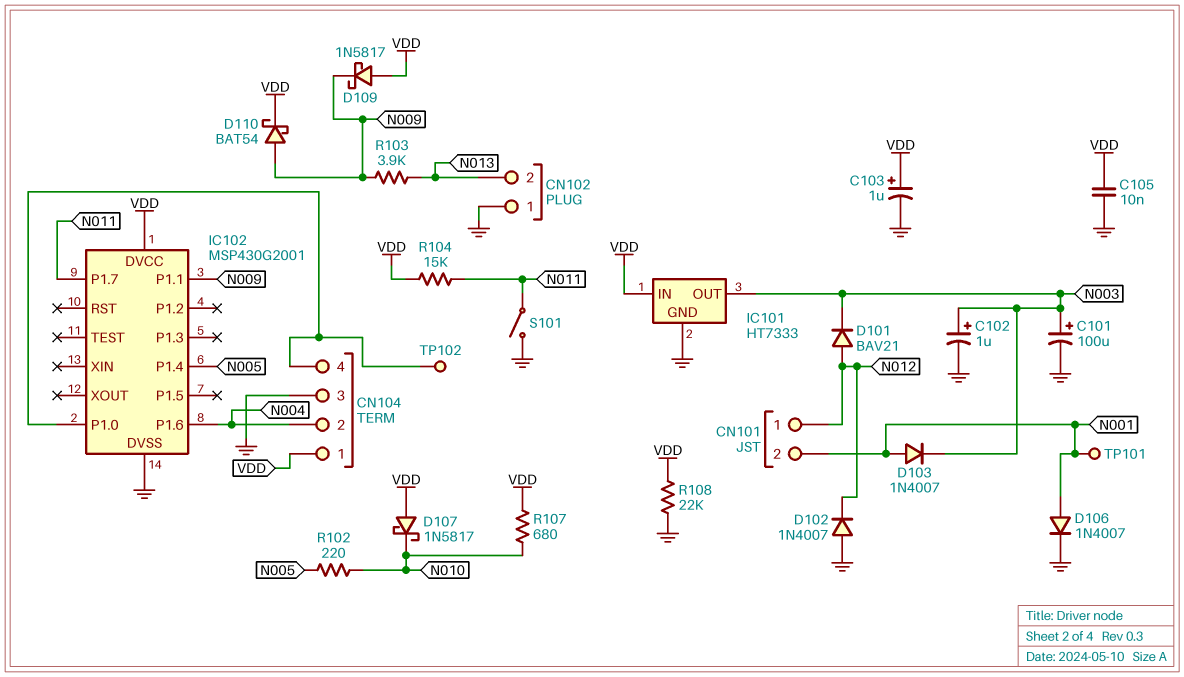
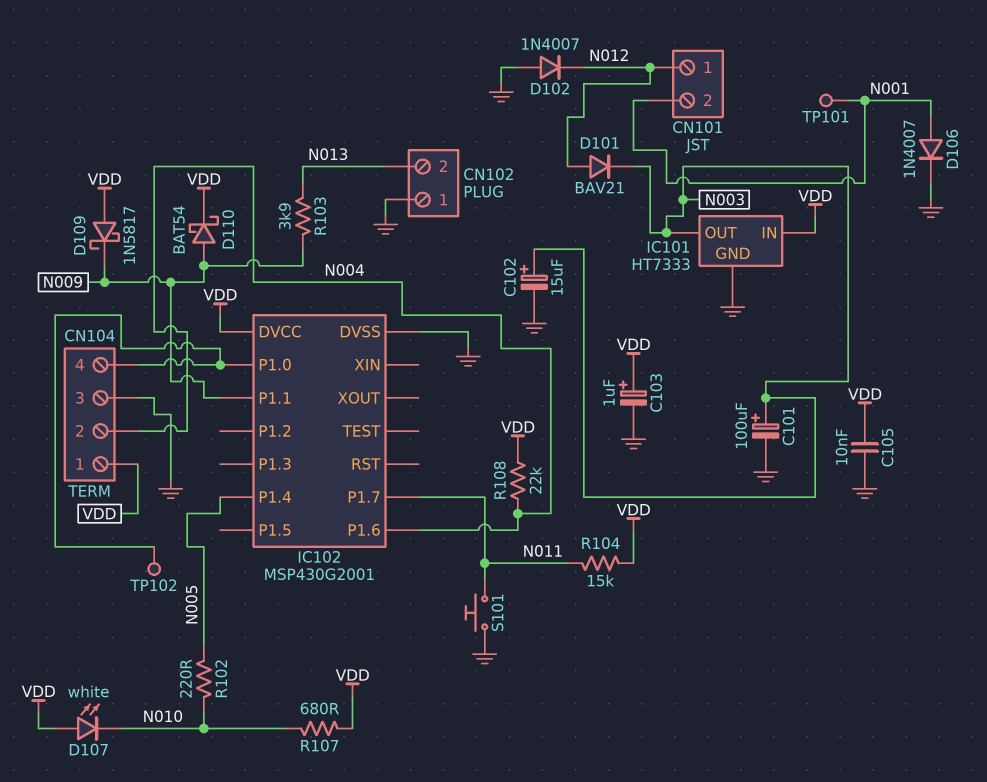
C102: 1uF (plus N003, minus GND) -> 15uF (plus N003, minus GND)
D103: diode 1N4007 (A N001, K N003) -> none
D107: schottky 1N5817 (A VDD, K N010) -> LED white (A VDD, K N010)
R108: 22k (GND, VDD) -> 22k (N004, VDD)
S101: switch (GND, N011) -> button (GND, N011)

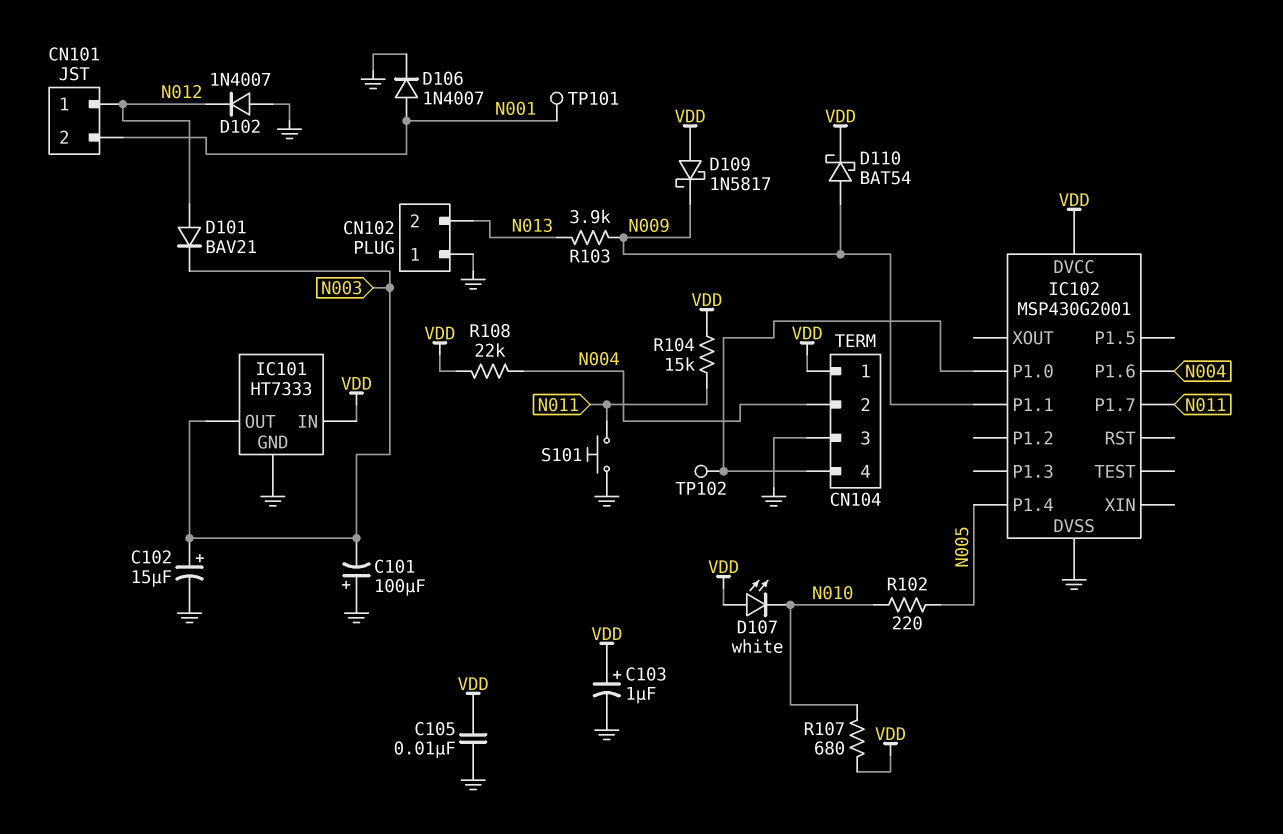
C101: 100uF (plus N003, minus GND) -> 100uF (plus GND, minus N003)

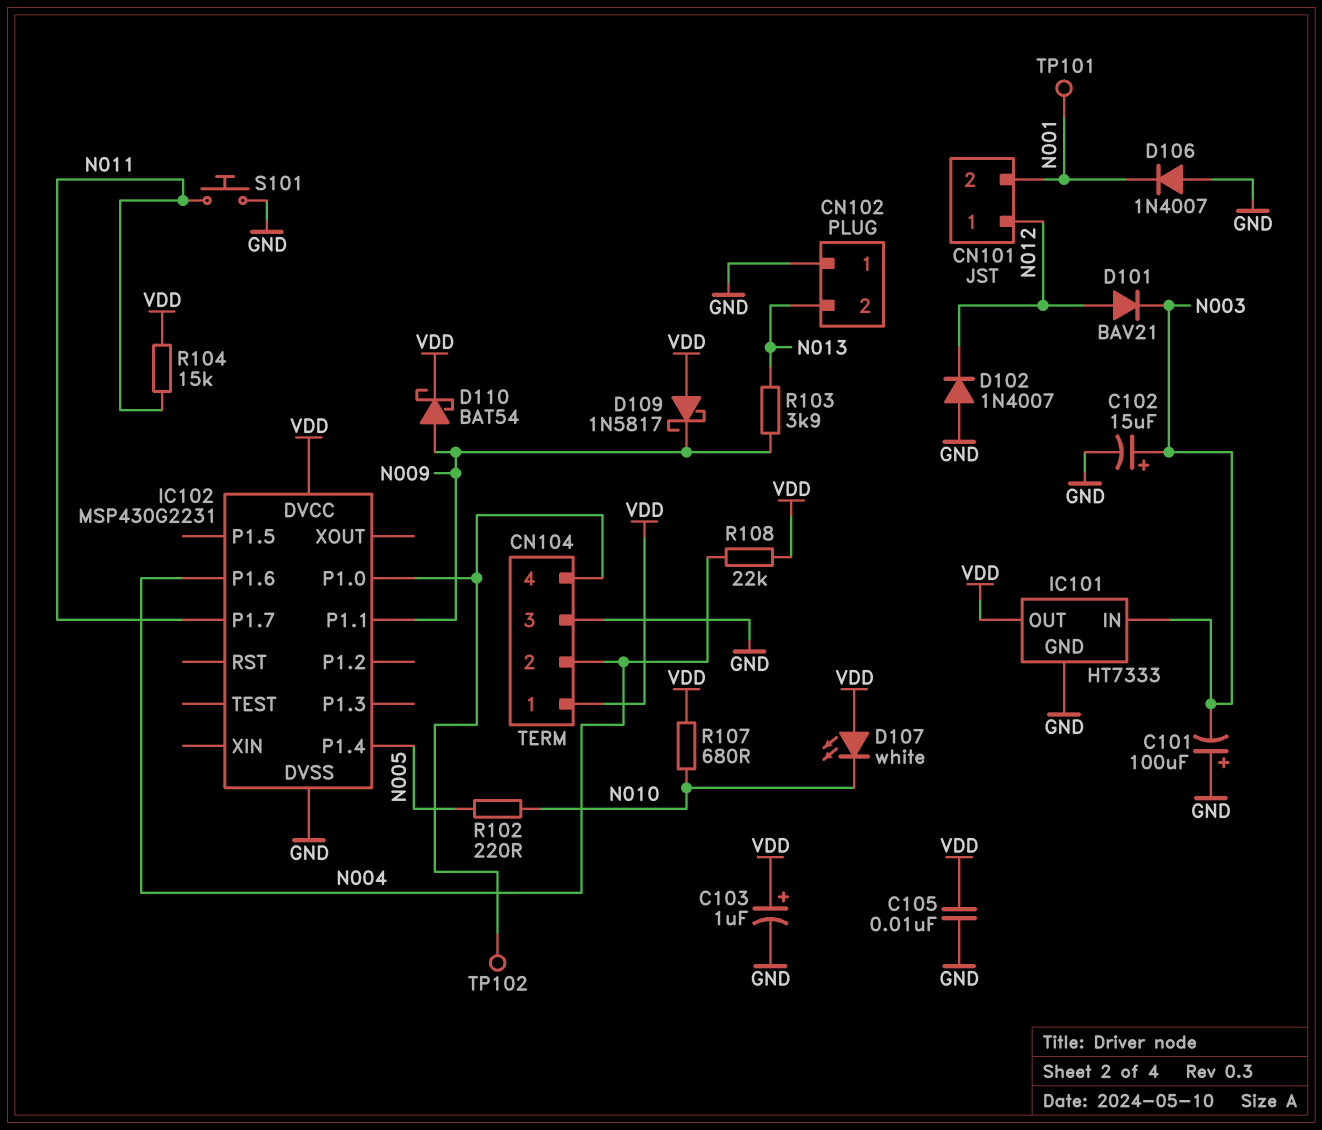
D106: diode 1N4007 (A N001, K GND) -> diode 1N4007 (A GND, K N001)
IC101 pin IN: VDD -> N003
IC101 pin OUT: N003 -> VDD
IC102: MSP430G2001 -> MSP430G2231

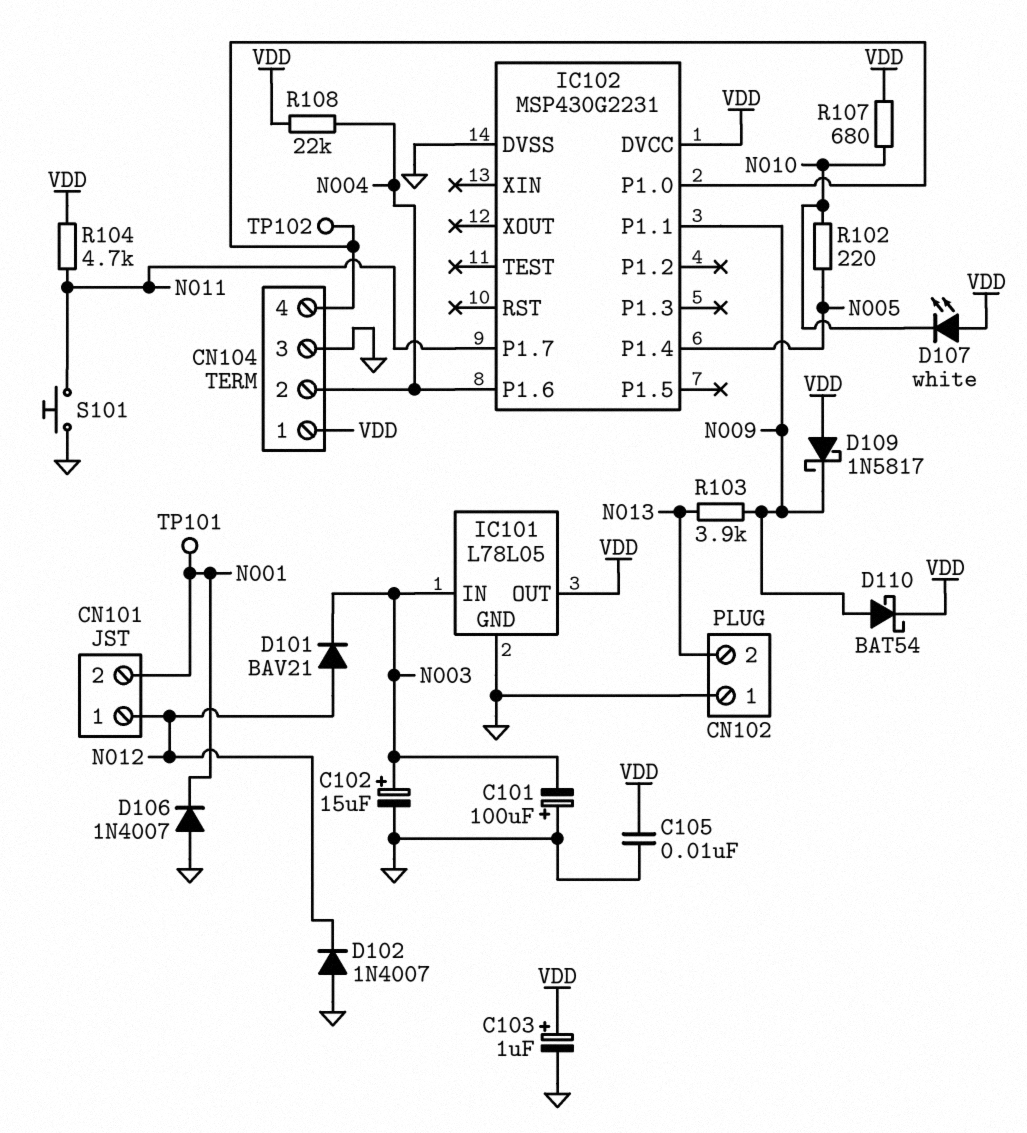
IC101: HT7333 -> L78L05
R104: 15k (N011, VDD) -> 4.7k (N011, VDD)

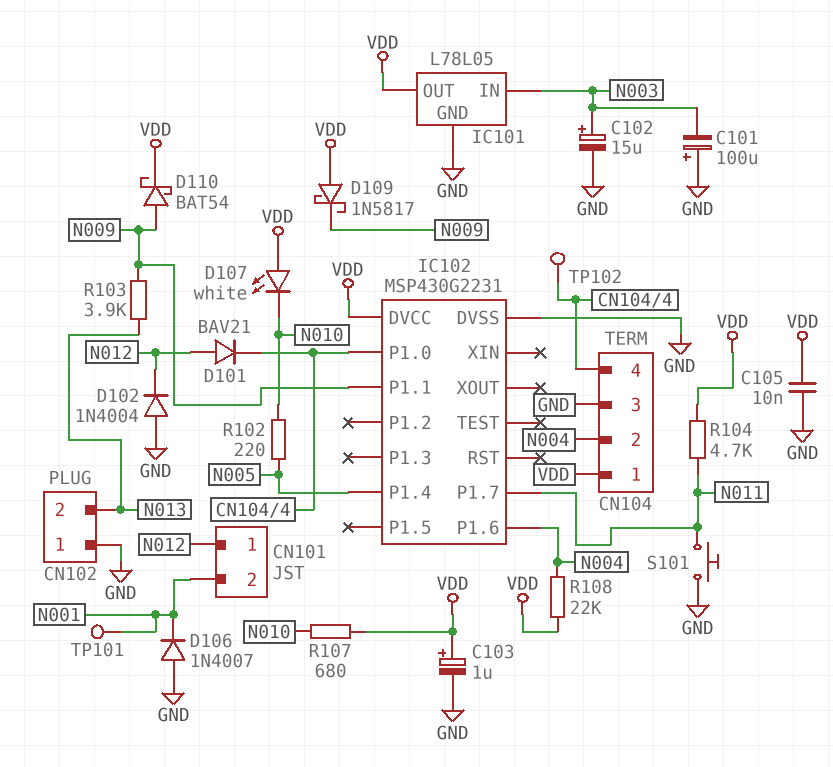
D101: diode BAV21 (A N012, K N003) -> diode BAV21 (A N012, K CN104/4)
D102: diode 1N4007 (A GND, K N012) -> diode 1N4004 (A GND, K N012)

